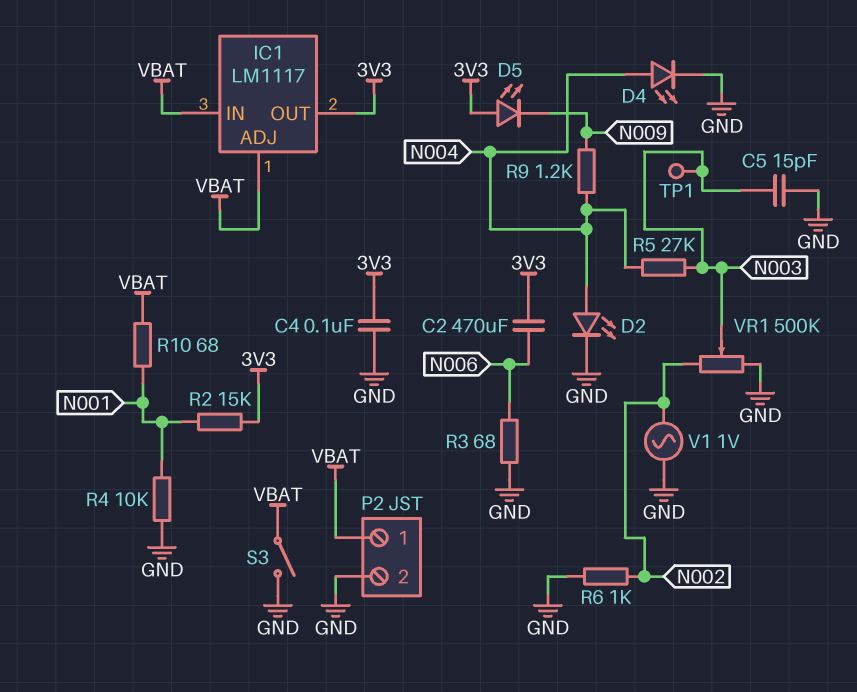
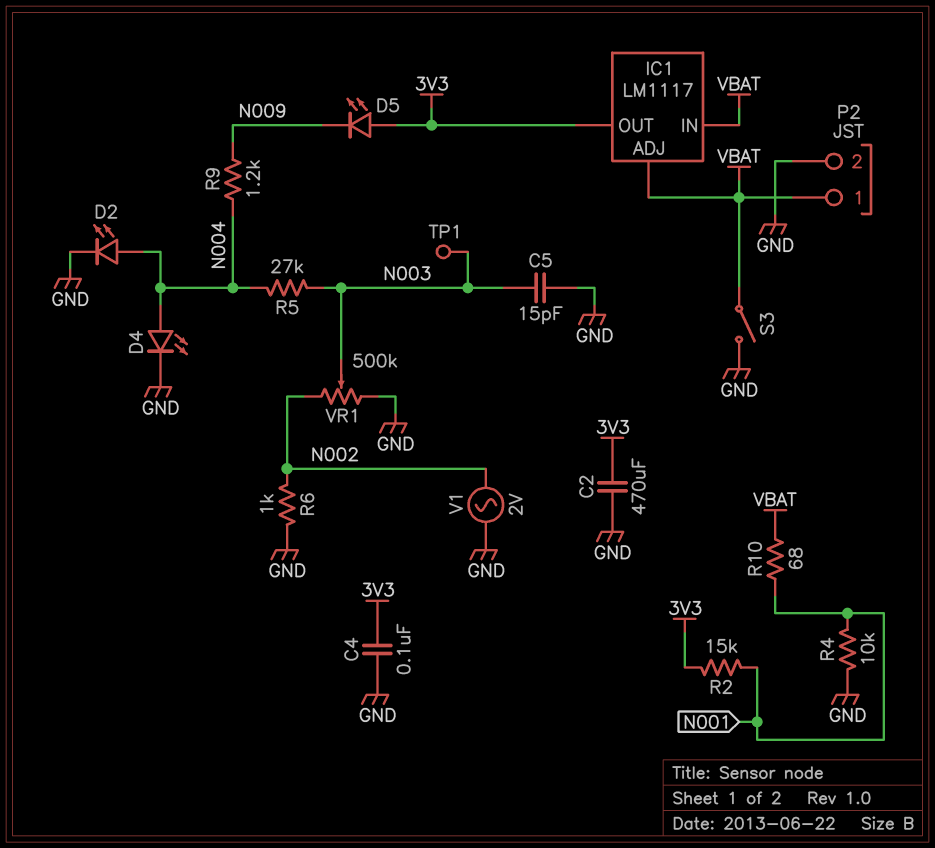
C2: 470uF (3V3, N006) -> 470uF (3V3, GND)
R3: 68 (GND, N006) -> none
V1: AC 1V (GND, N002) -> AC 2V (GND, N002)

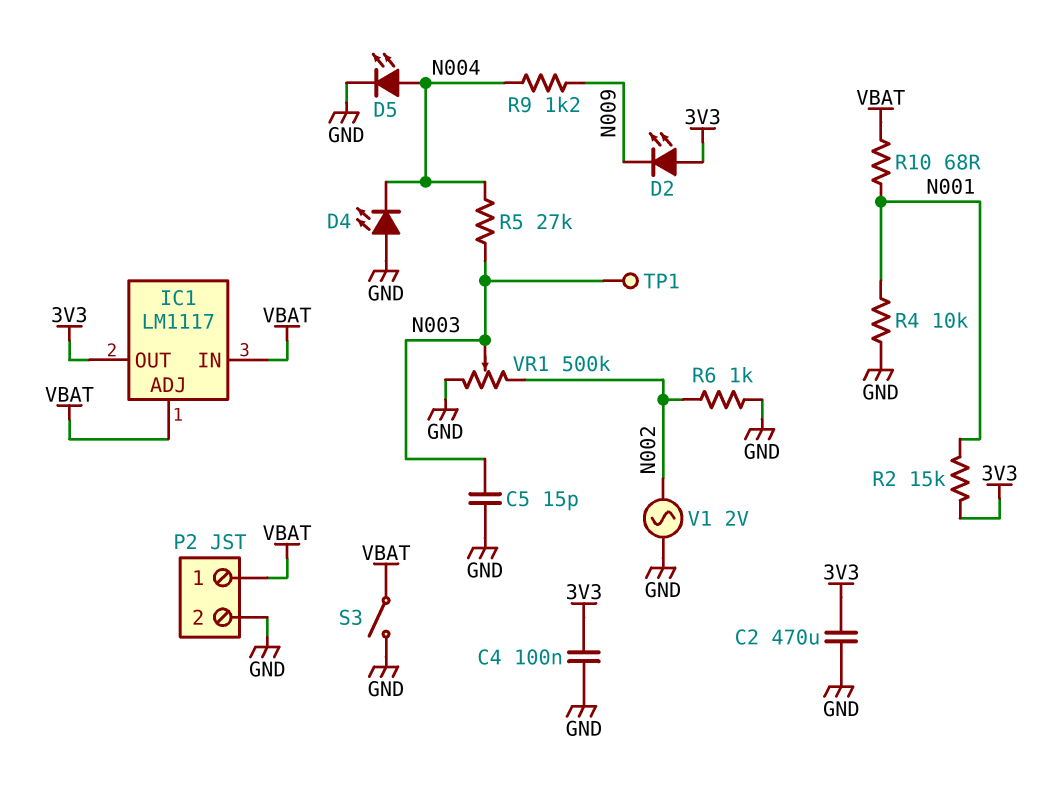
D2: LED (A N004, K GND) -> LED (A 3V3, K N009)
D4: LED (A N004, K GND) -> LED (A GND, K N004)
D5: LED (A 3V3, K N009) -> LED (A N004, K GND)

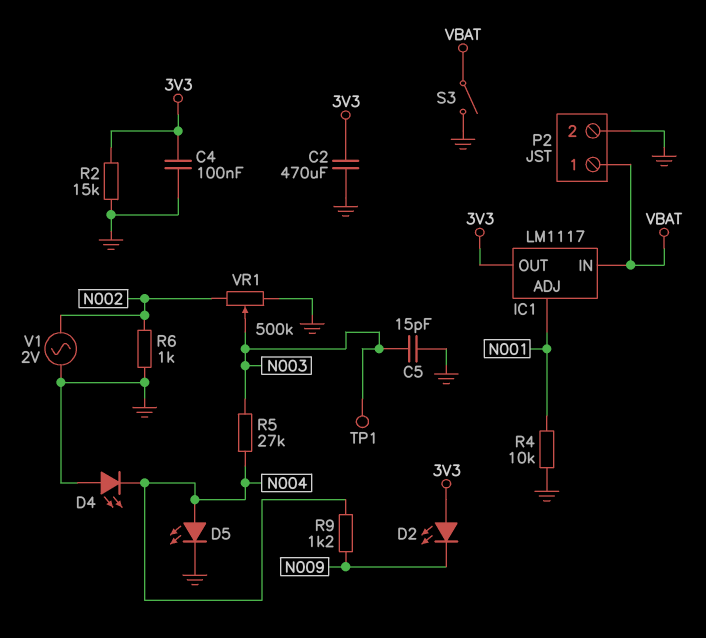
IC1 pin ADJ: VBAT -> N001
R2: 15k (3V3, N001) -> 15k (3V3, GND)
R10: 68 (N001, VBAT) -> none

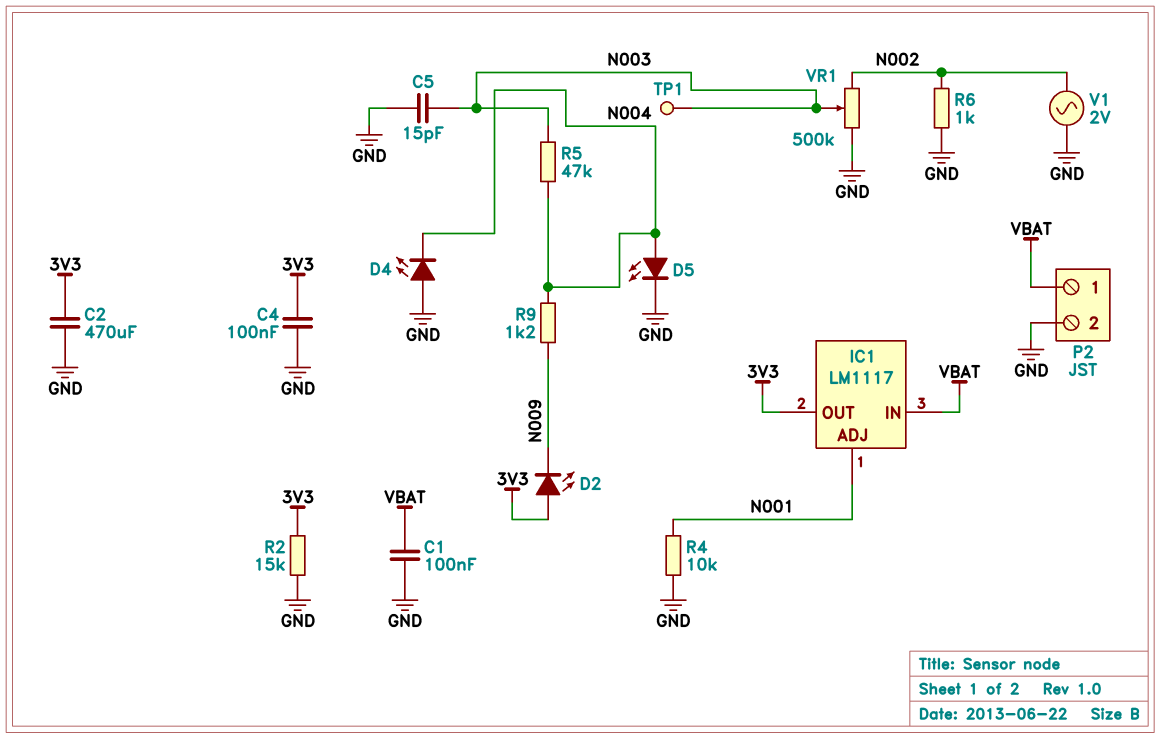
C1: none -> 100nF (GND, VBAT)
R5: 27k (N003, N004) -> 47k (N003, N004)
S3: switch (GND, VBAT) -> none

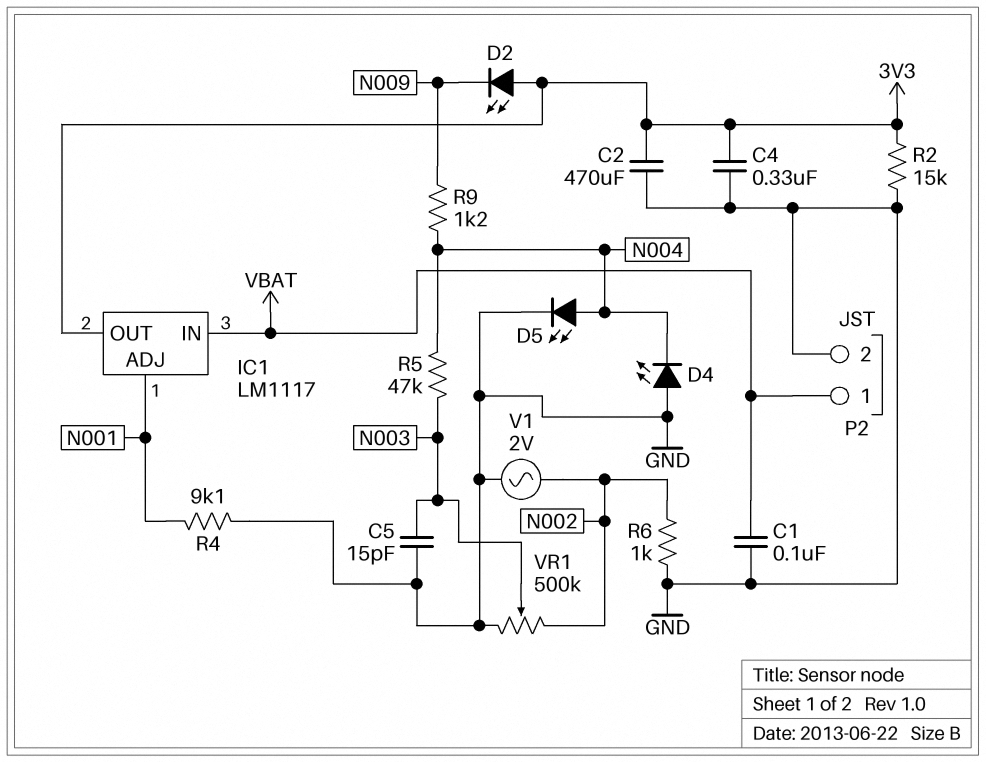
C4: 100nF (3V3, GND) -> 330nF (3V3, GND)
R4: 10k (GND, N001) -> 9.1k (GND, N001)
TP1: test point (N003) -> none

